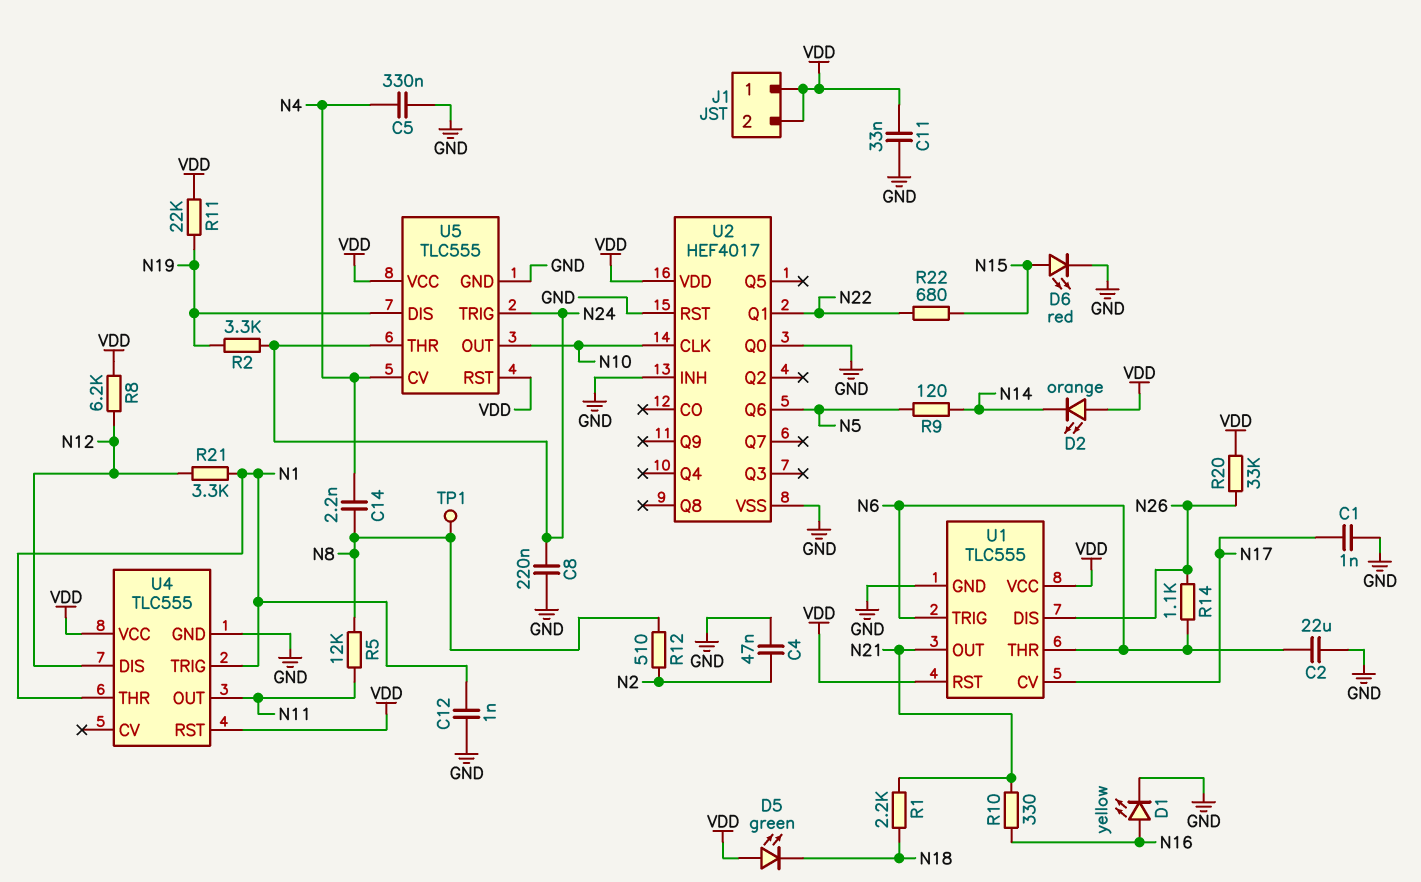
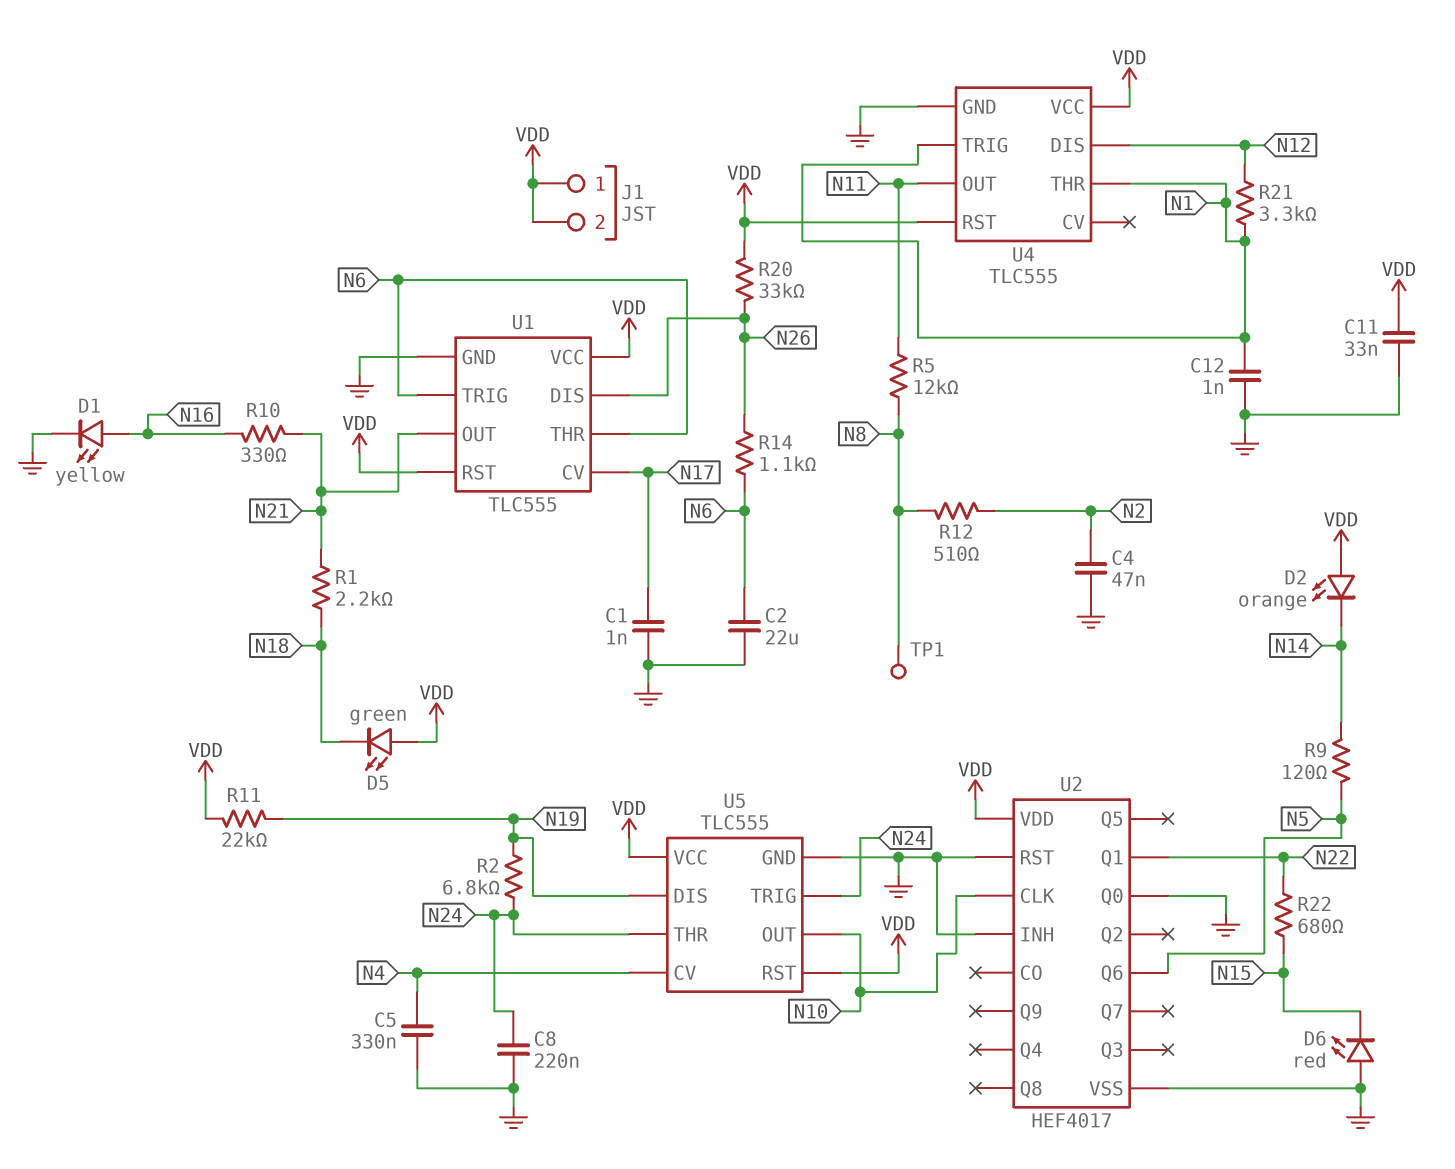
C14: 2.2nF (N4, N8) -> none
D6: LED red (A N15, K GND) -> LED red (A GND, K N15)
R2: 3.3k (N19, N24) -> 6.8k (N19, N24)
R8: 6.2k (N12, VDD) -> none

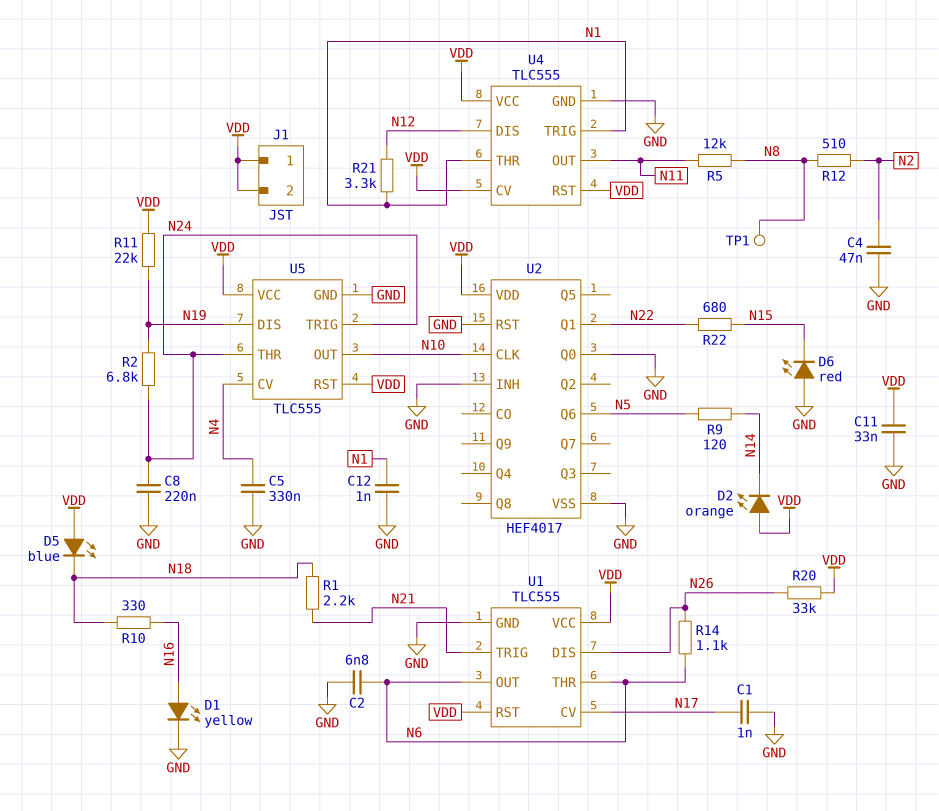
C2: 22uF (GND, N6) -> 6.8nF (GND, N6)
D5: LED green (A VDD, K N18) -> LED blue (A VDD, K N18)
R10: 330 (N16, N21) -> 330 (N16, N18)
U1 pin OUT: N21 -> N6
U1 pin TRIG: N6 -> N21
U4 pin CV: none -> VDD

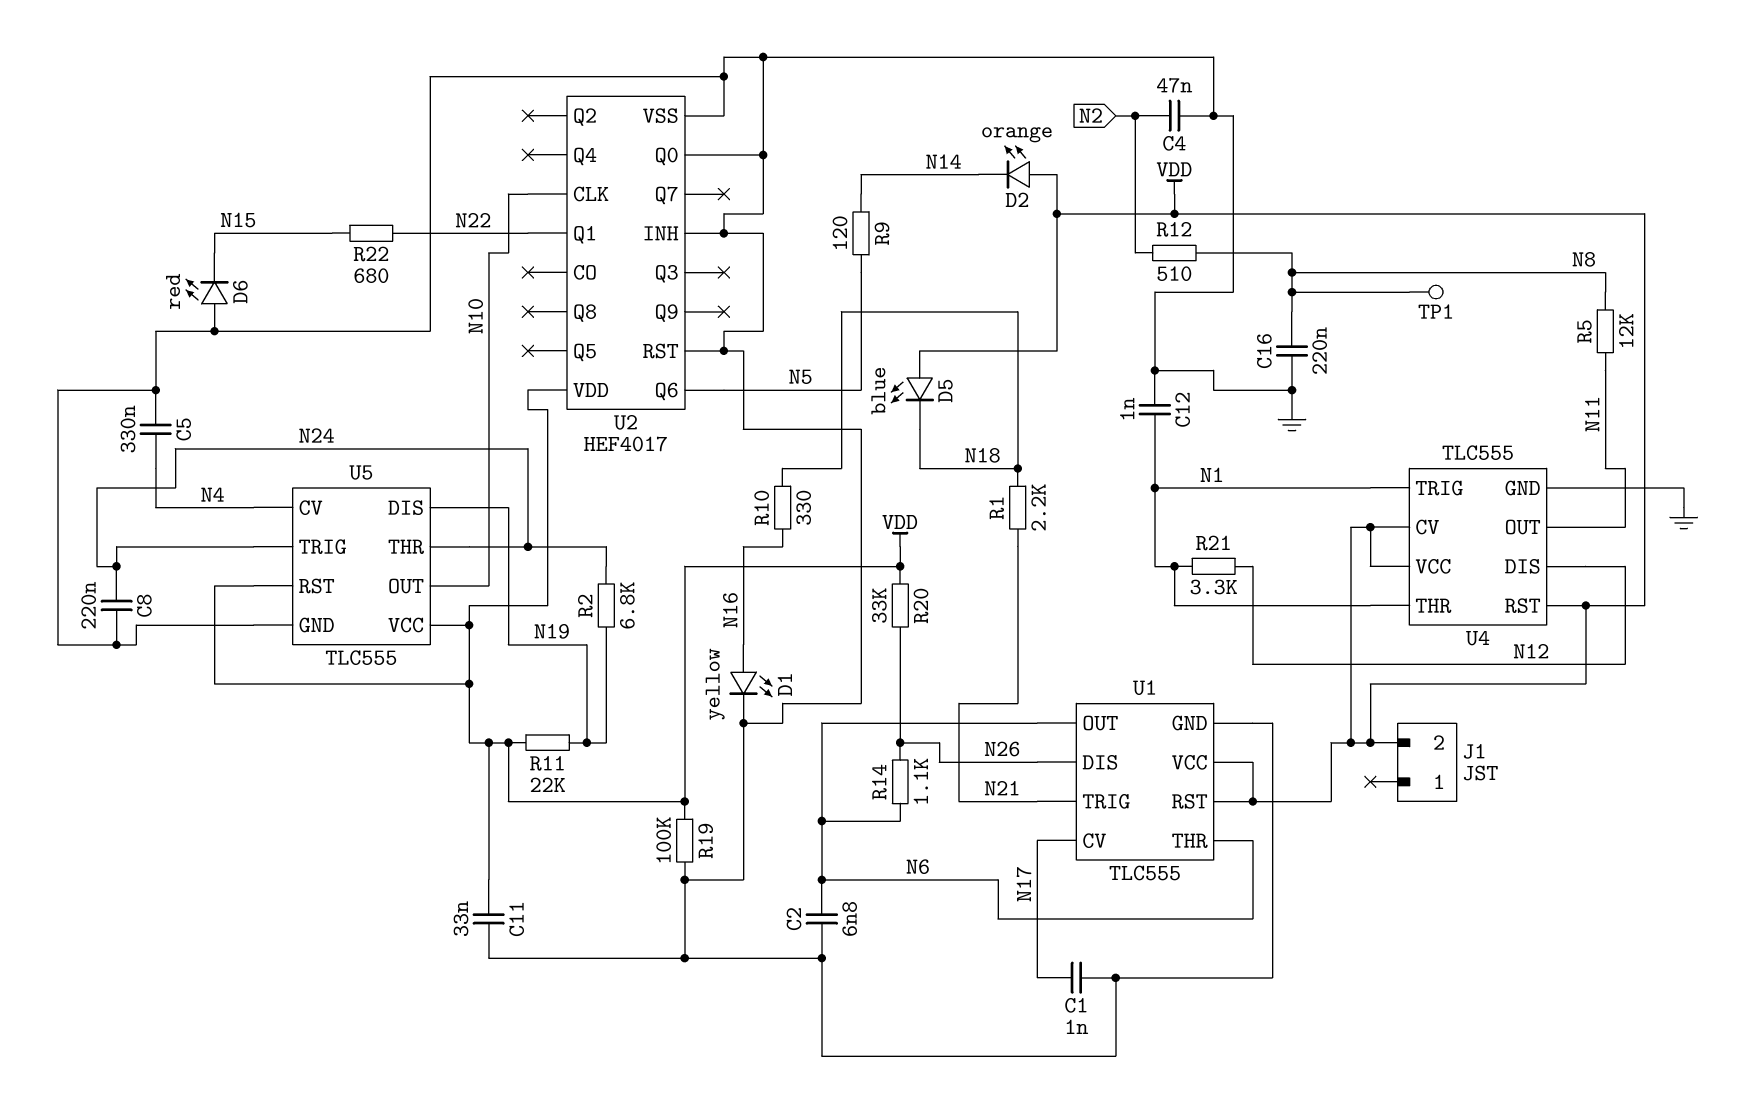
C16: none -> 220nF (GND, N8)
J1 pin 1: VDD -> none
R19: none -> 100k (GND, VDD)

